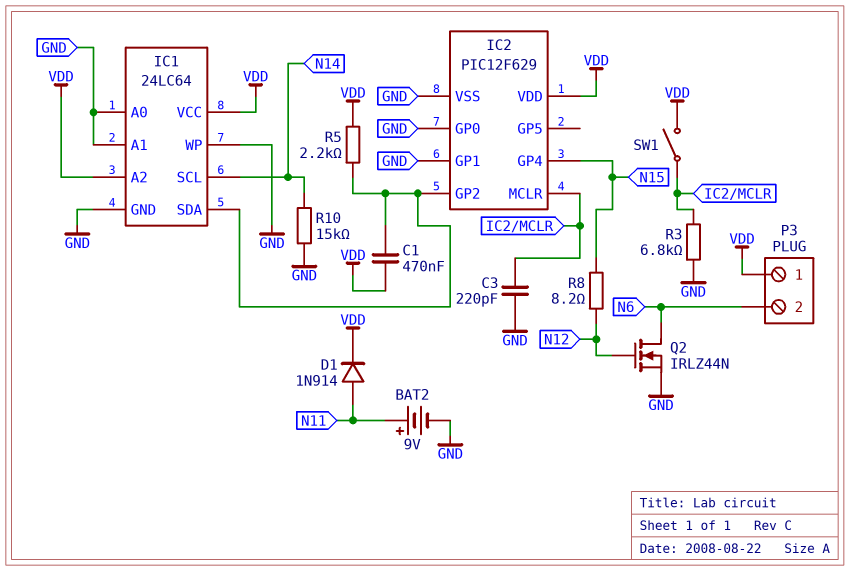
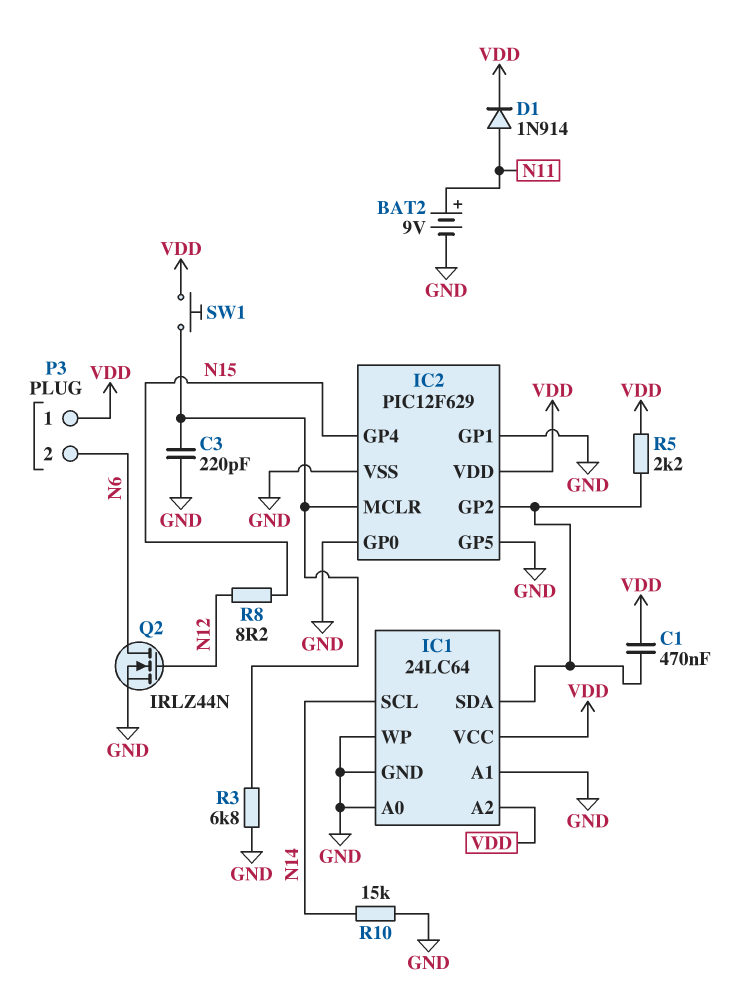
IC2 pin GP5: none -> GND
SW1: switch (IC2/MCLR, VDD) -> button (IC2/MCLR, VDD)

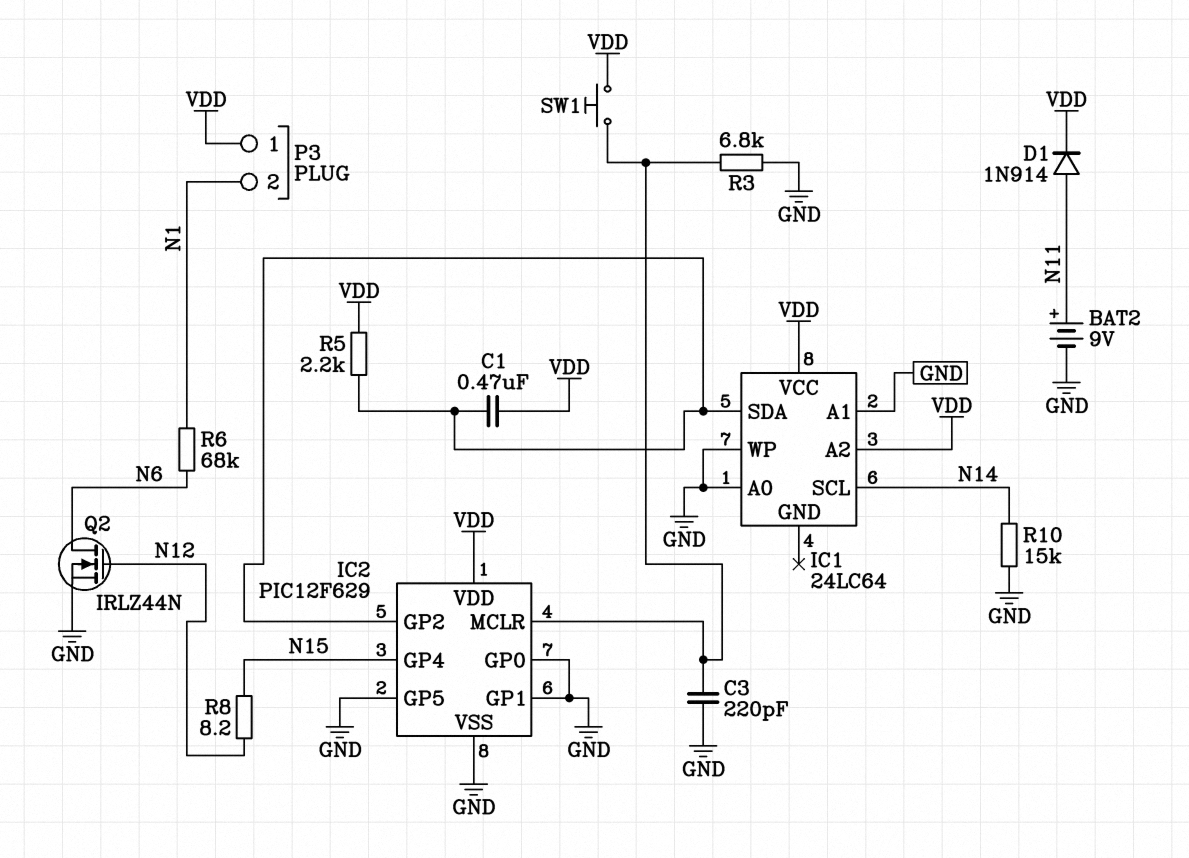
IC1 pin GND: GND -> none
P3 pin 2: N6 -> N1
R6: none -> 68k (N1, N6)

